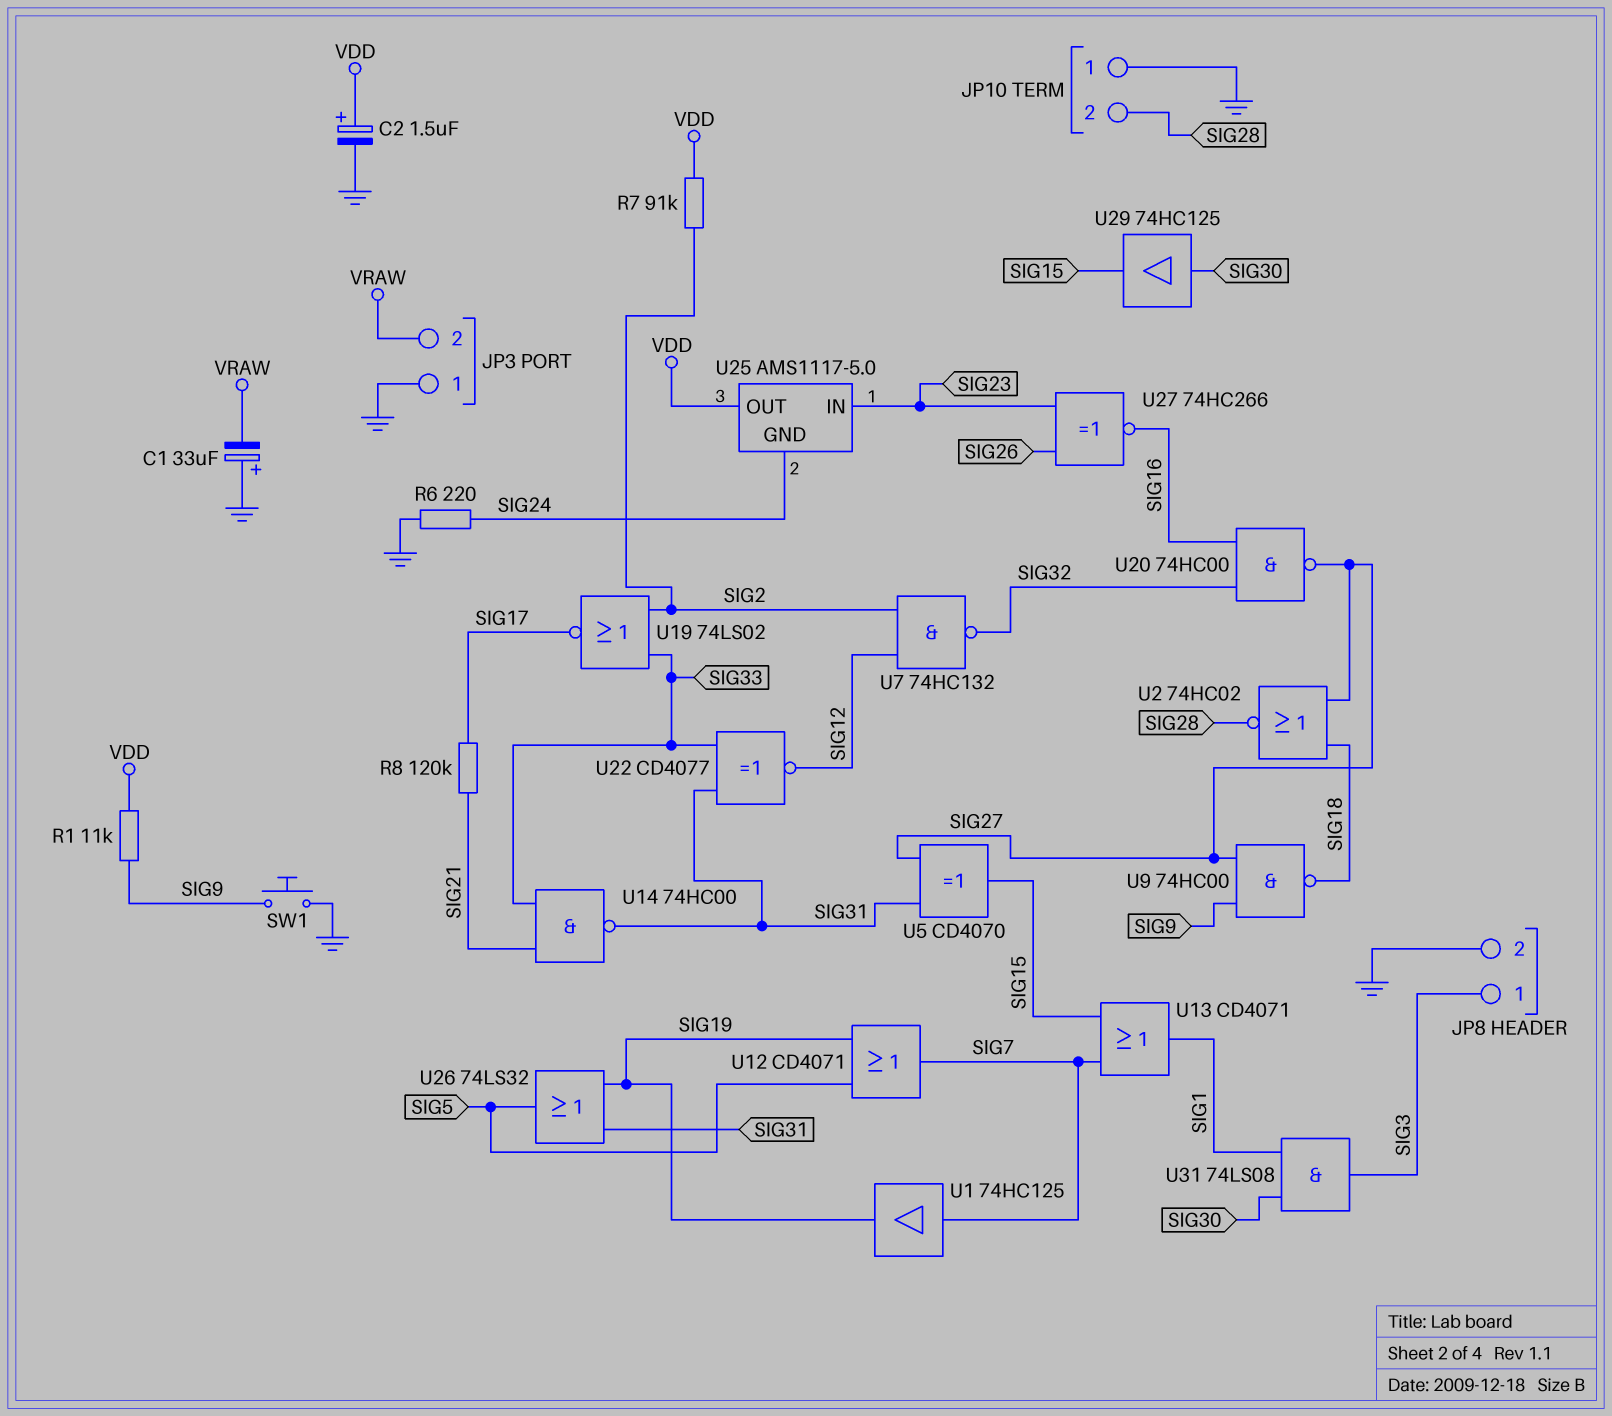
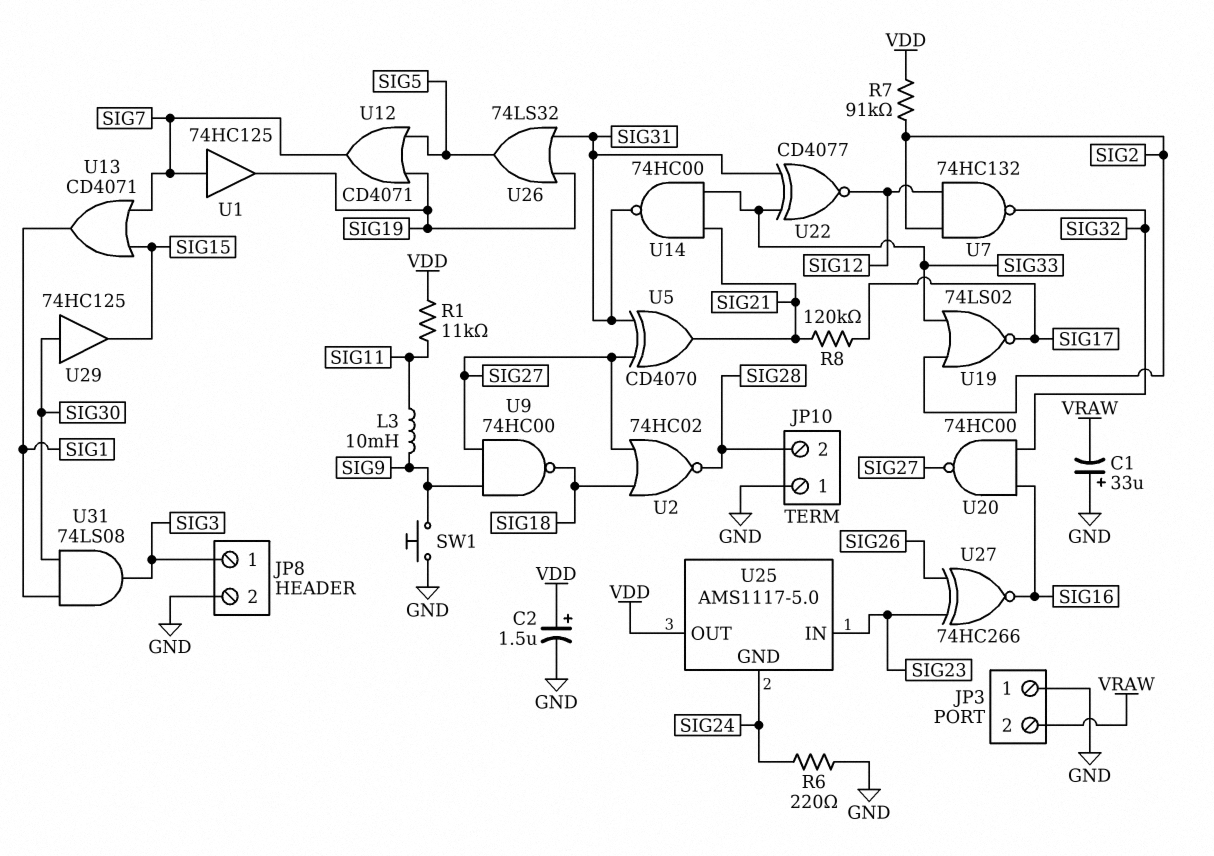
L3: none -> 10mH (SIG9, SIG11)
R1: 11k (SIG9, VDD) -> 11k (SIG11, VDD)
U5: XOR CD4070 (in SIG27, in SIG31, out SIG15) -> XOR CD4070 (in SIG27, in SIG31, out SIG21)

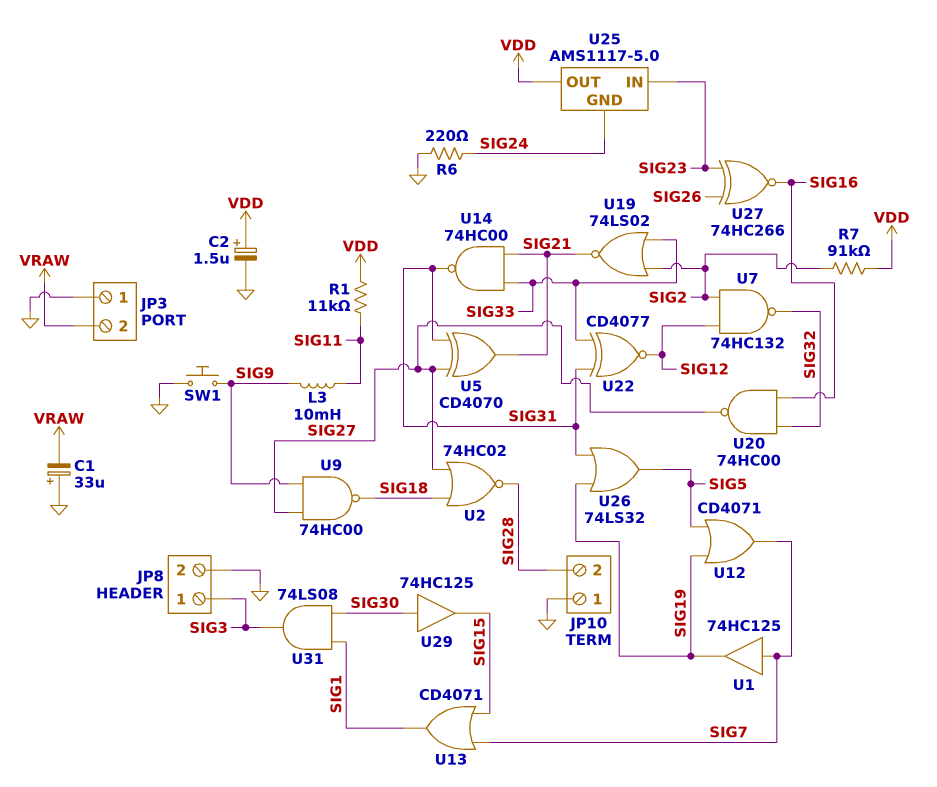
R8: 120k (SIG17, SIG21) -> none
U19: NOR 74LS02 (in SIG2, in SIG33, out SIG17) -> NOR 74LS02 (in SIG2, in SIG33, out SIG21)

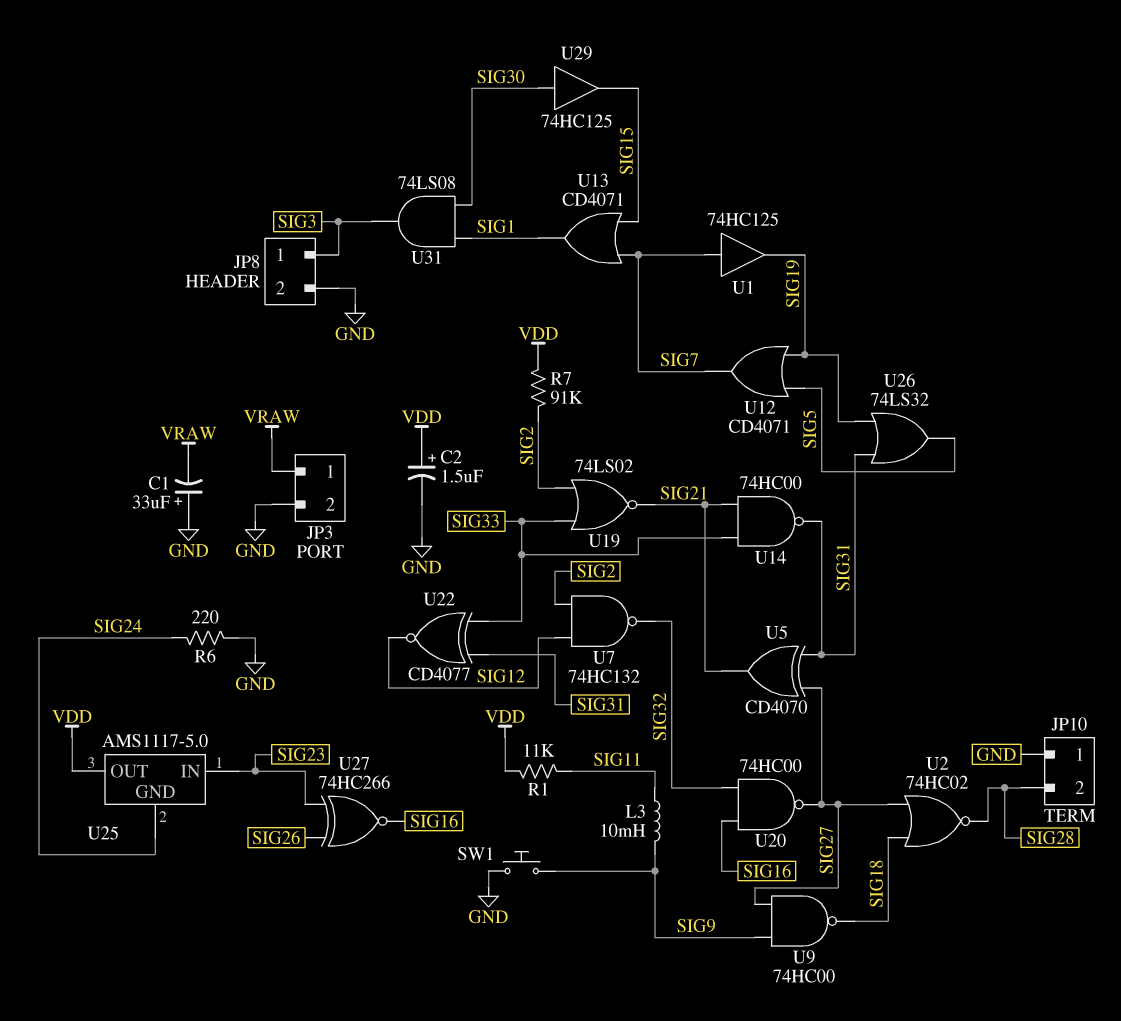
JP3 pin 1: GND -> VRAW
JP3 pin 2: VRAW -> GND

